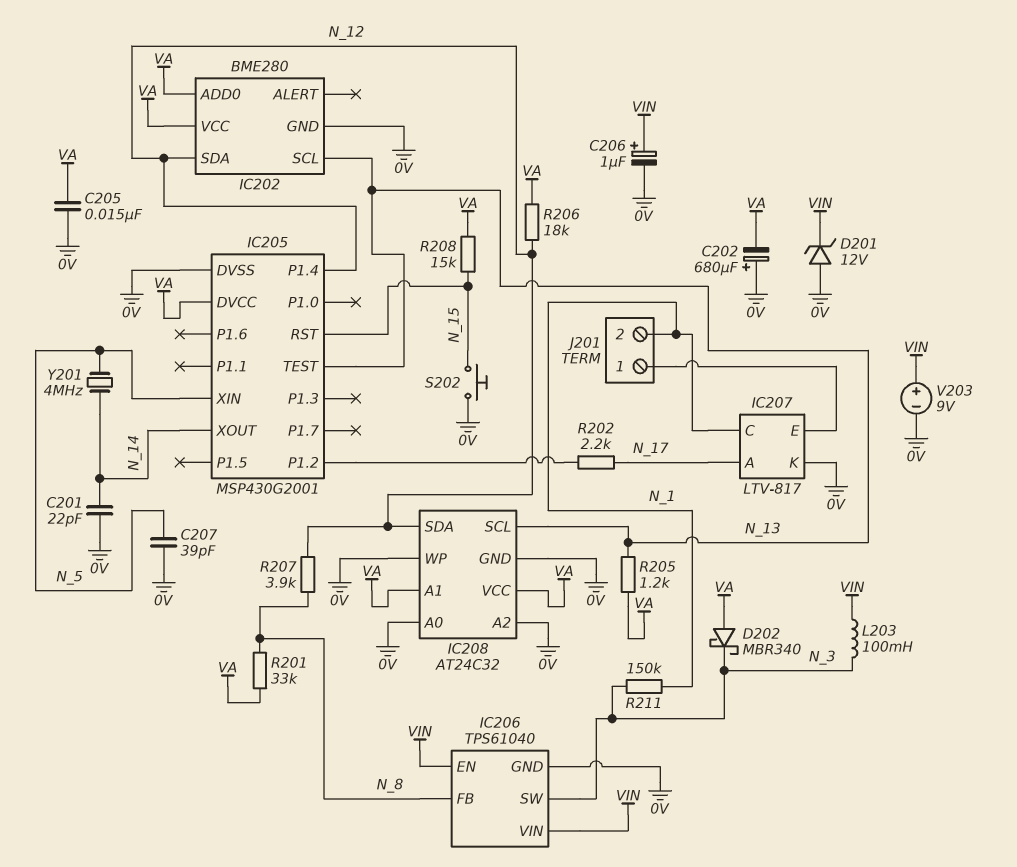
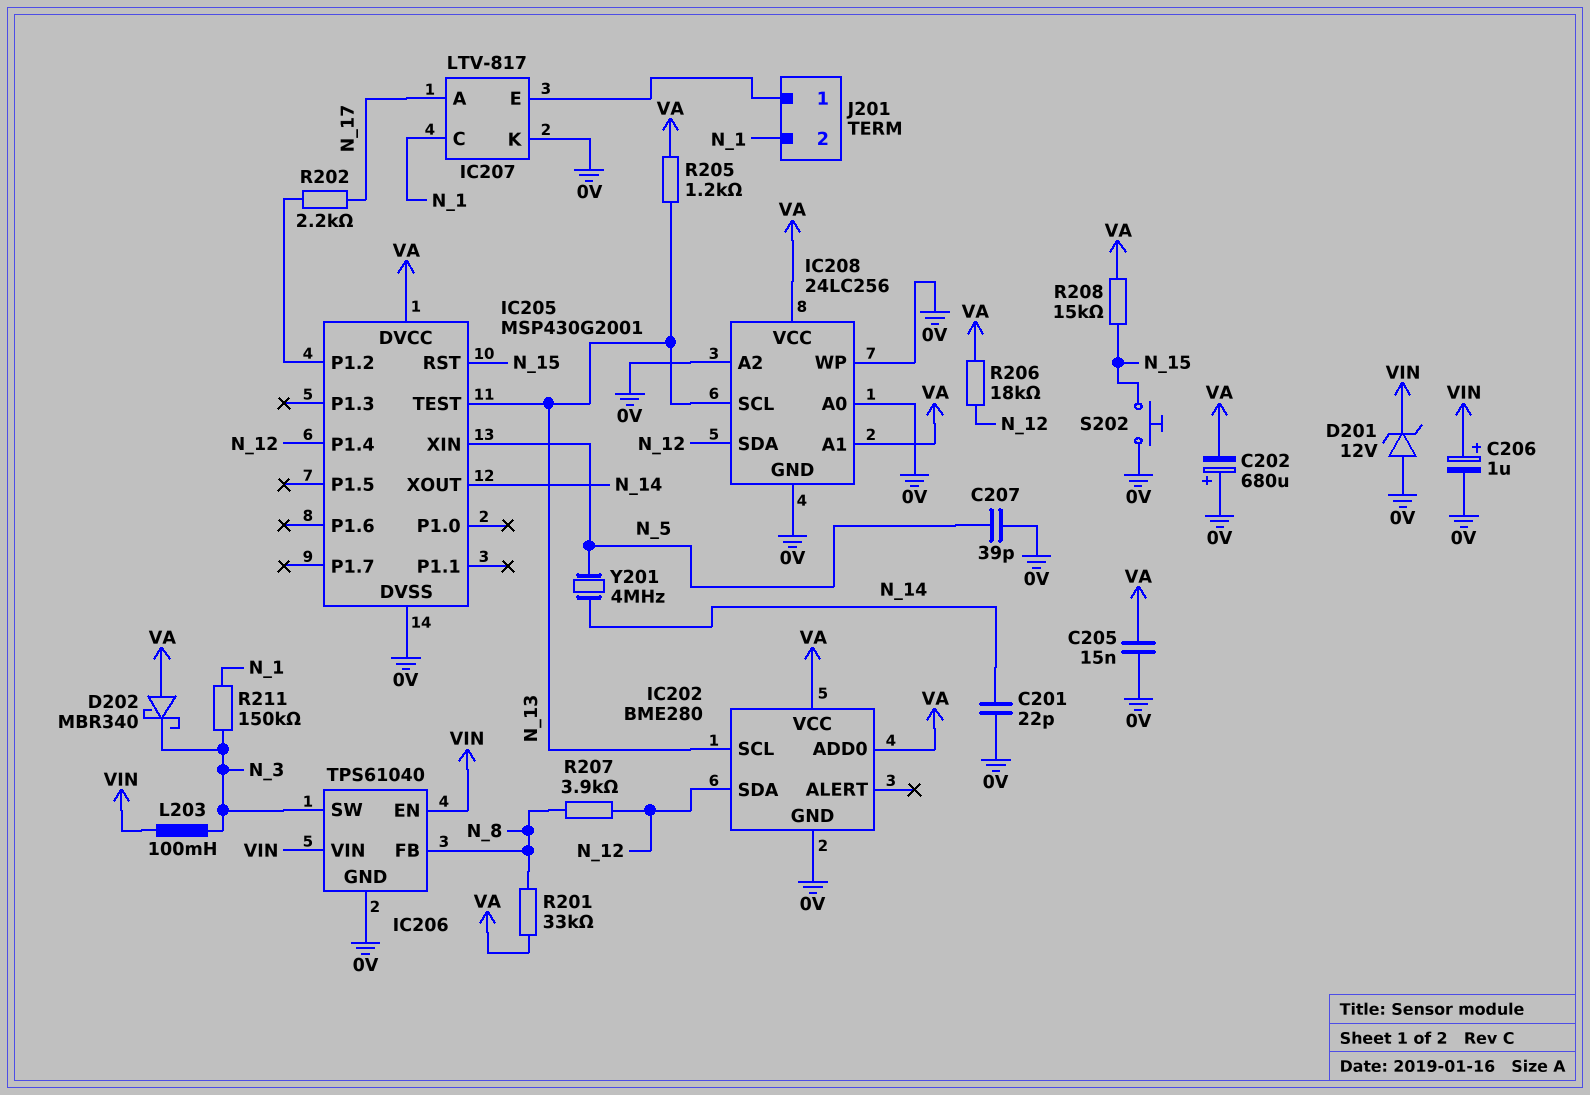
IC208: AT24C32 -> 24LC256
V203: 9V (plus VIN, minus 0V) -> none

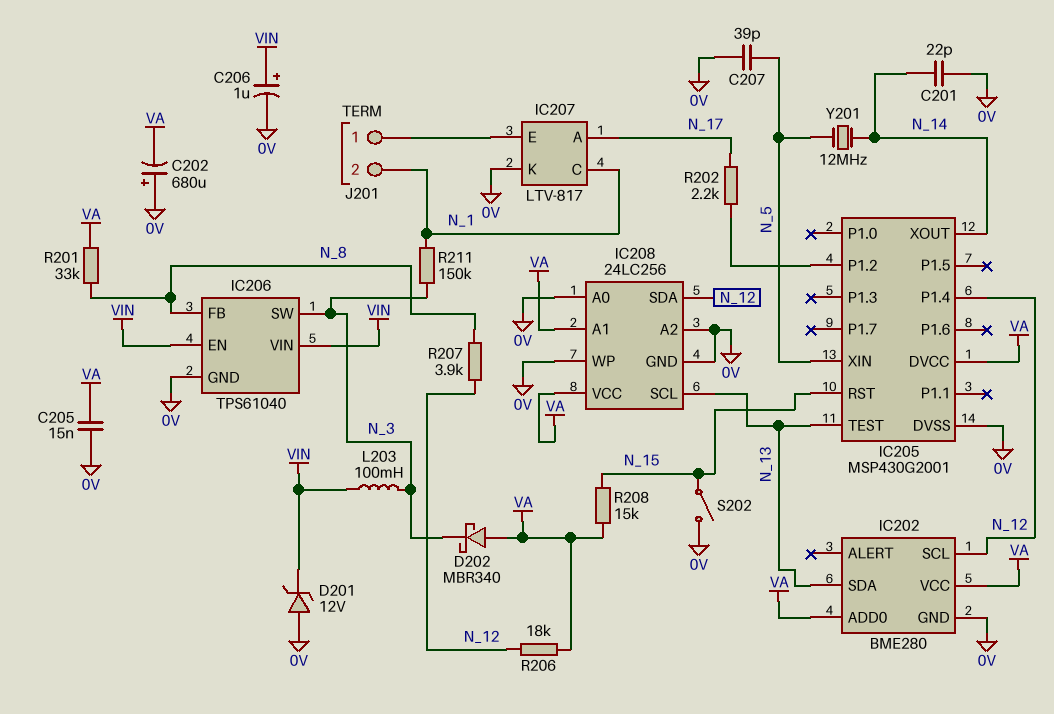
IC202 pin SCL: N_13 -> N_12
IC202 pin SDA: N_12 -> N_13
R205: 1.2k (N_13, VA) -> none
S202: button (0V, N_15) -> switch (0V, N_15)
Y201: 4MHz (N_5, N_14) -> 12MHz (N_5, N_14)

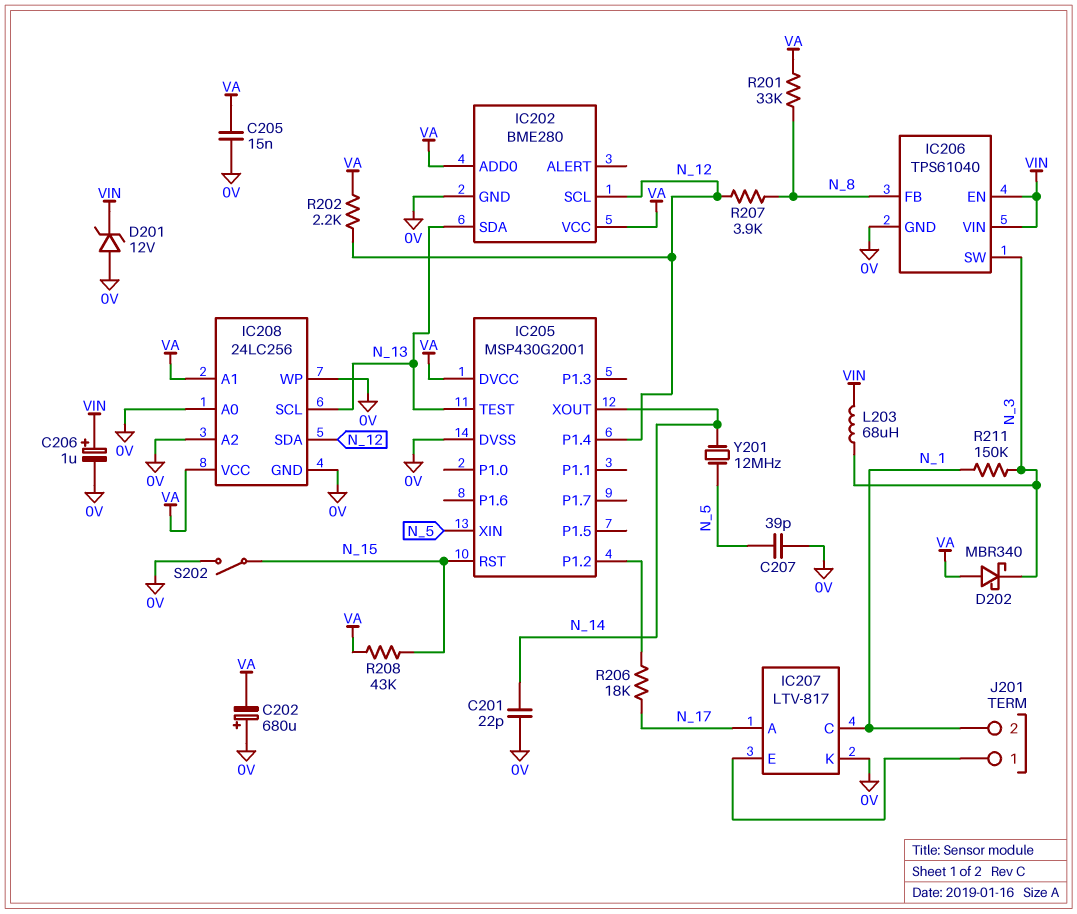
L203: 100mH (N_3, VIN) -> 68uH (N_3, VIN)
R202: 2.2k (IC205/P1.2, N_17) -> 2.2k (N_12, VA)
R206: 18k (N_12, VA) -> 18k (IC205/P1.2, N_17)
R208: 15k (N_15, VA) -> 43k (N_15, VA)

